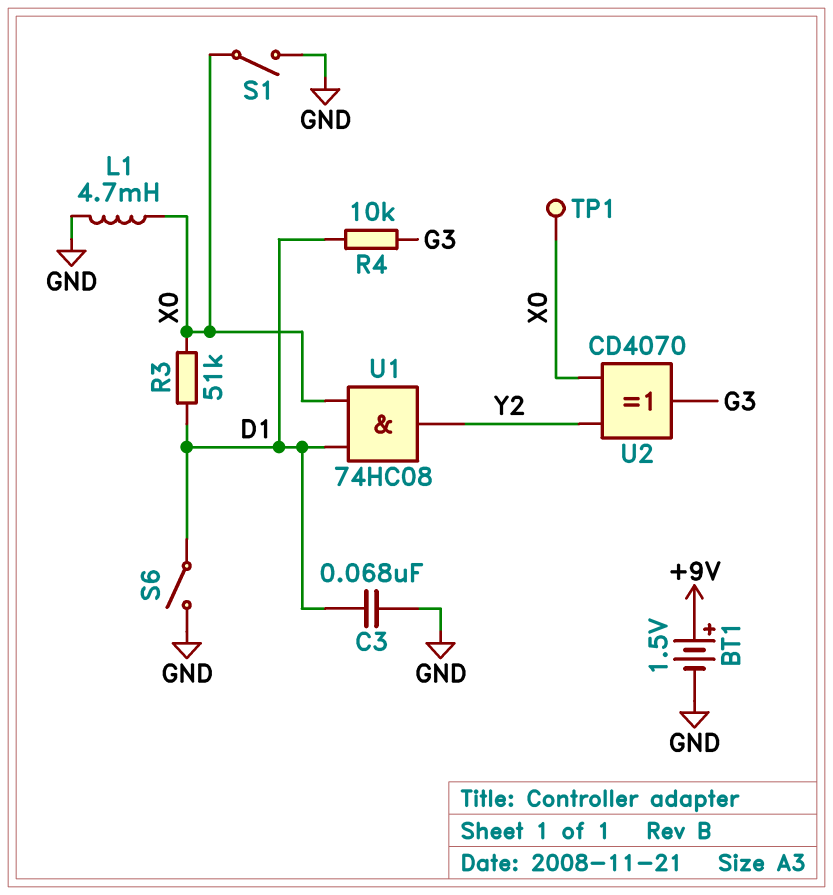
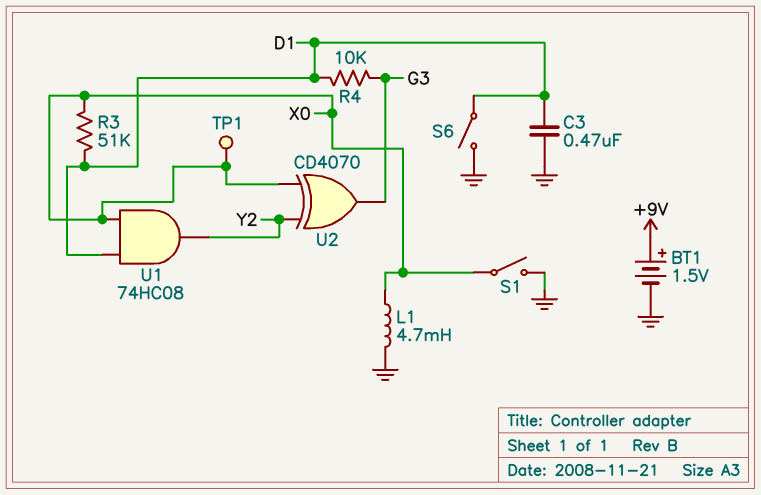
C3: 68nF (D1, GND) -> 470nF (D1, GND)

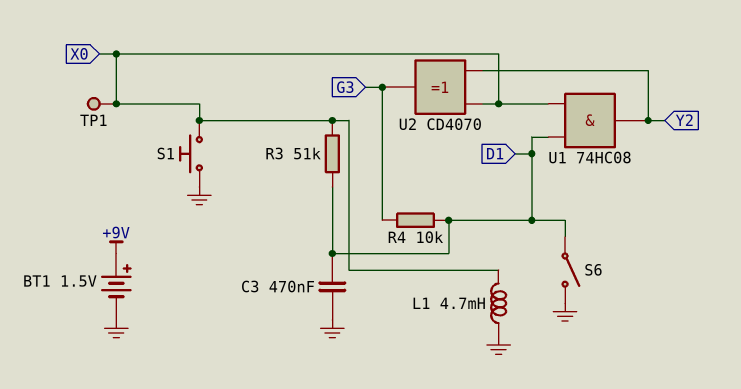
S1: switch (GND, X0) -> button (GND, X0)

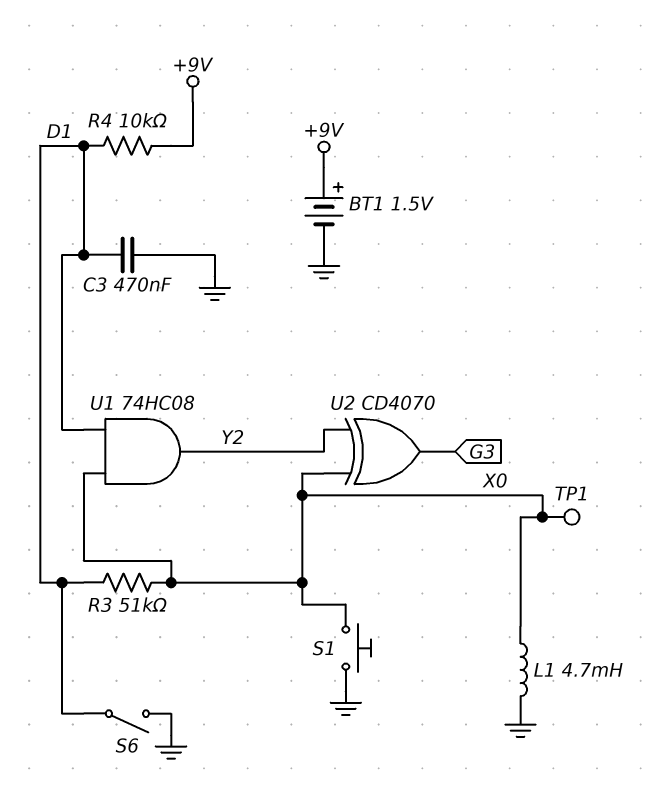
R4: 10k (D1, G3) -> 10k (+9V, D1)

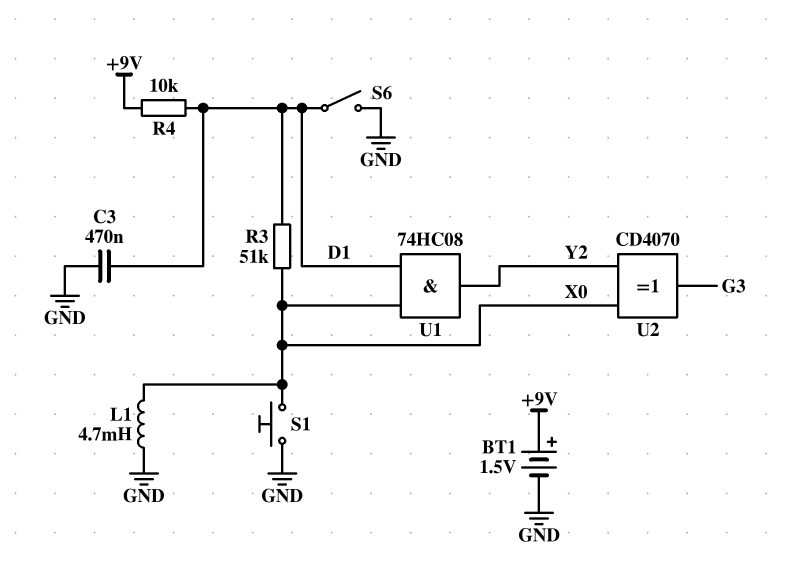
TP1: test point (X0) -> none

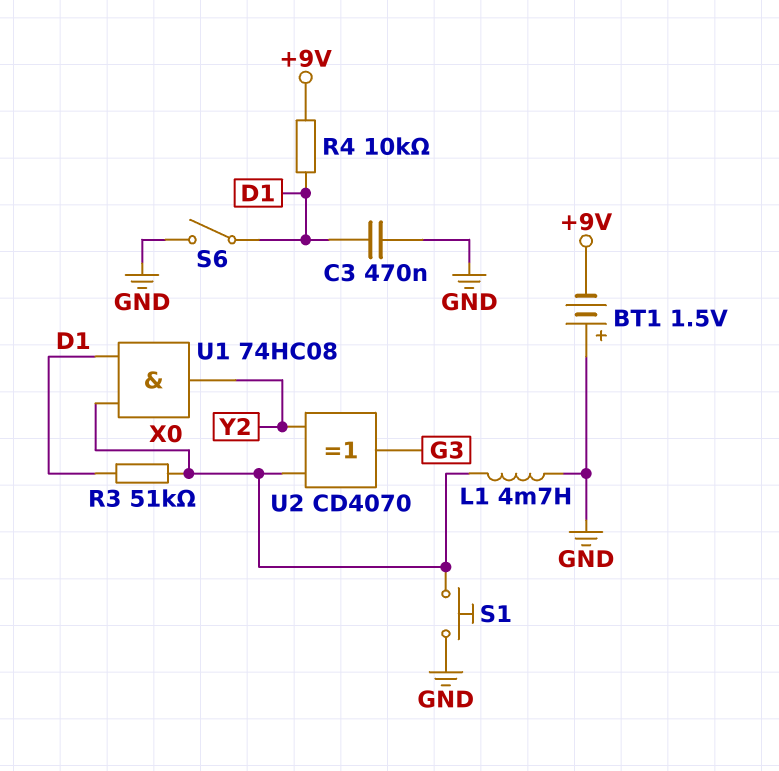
BT1: 1.5V (plus +9V, minus GND) -> 1.5V (plus GND, minus +9V)

